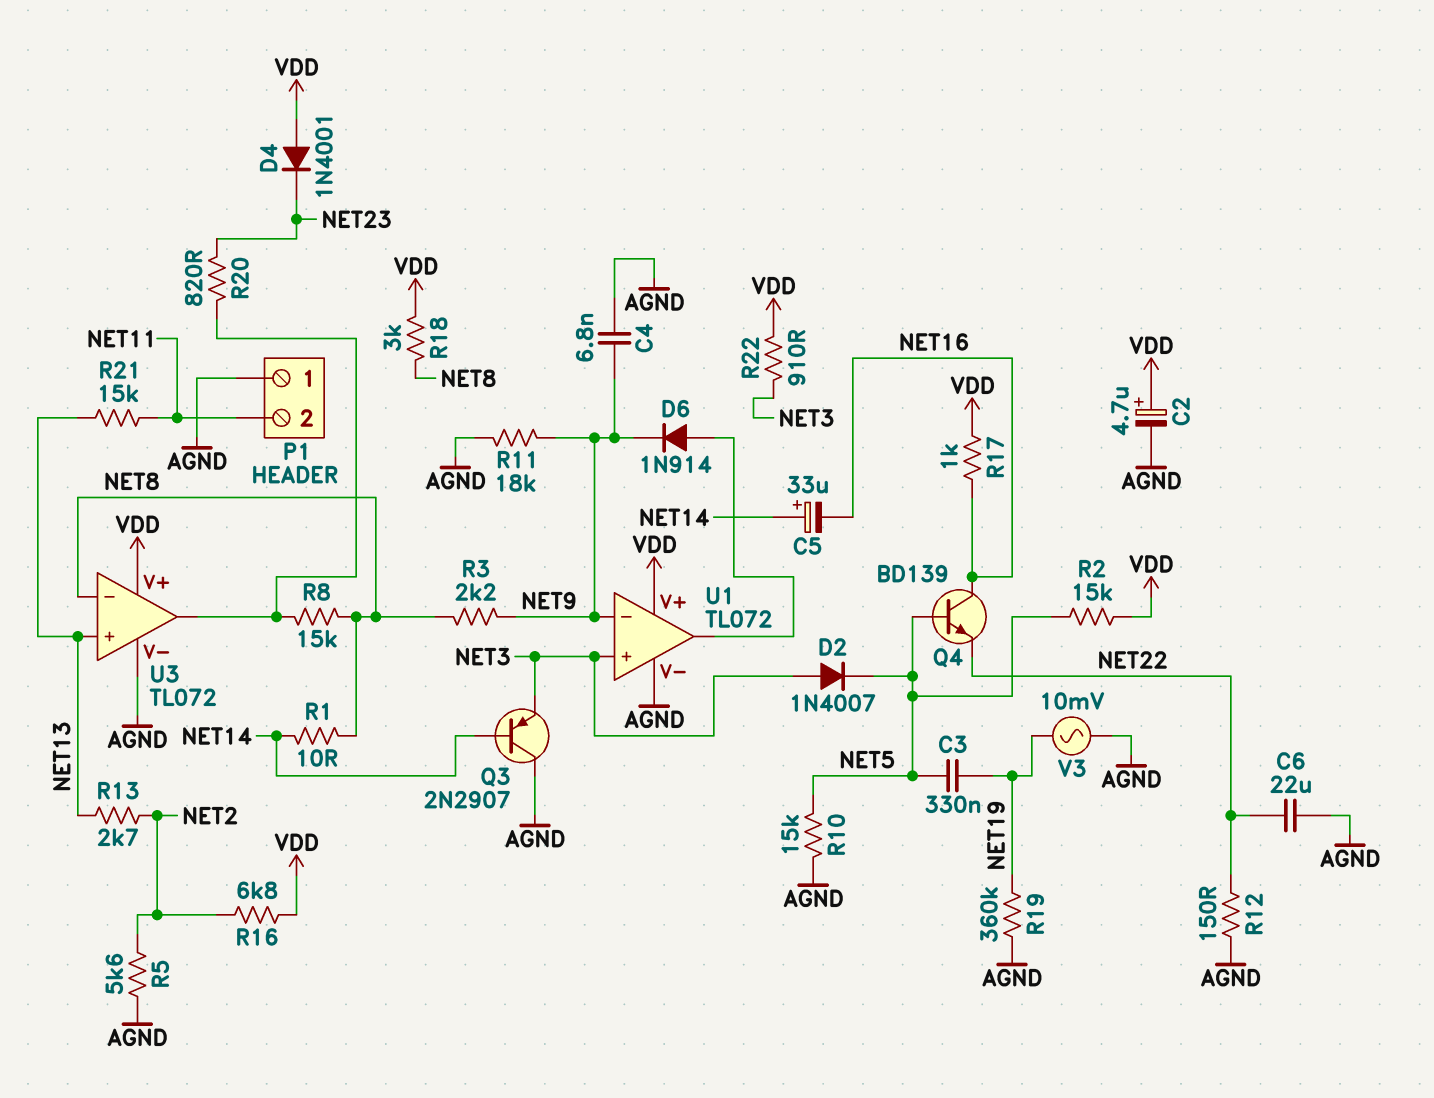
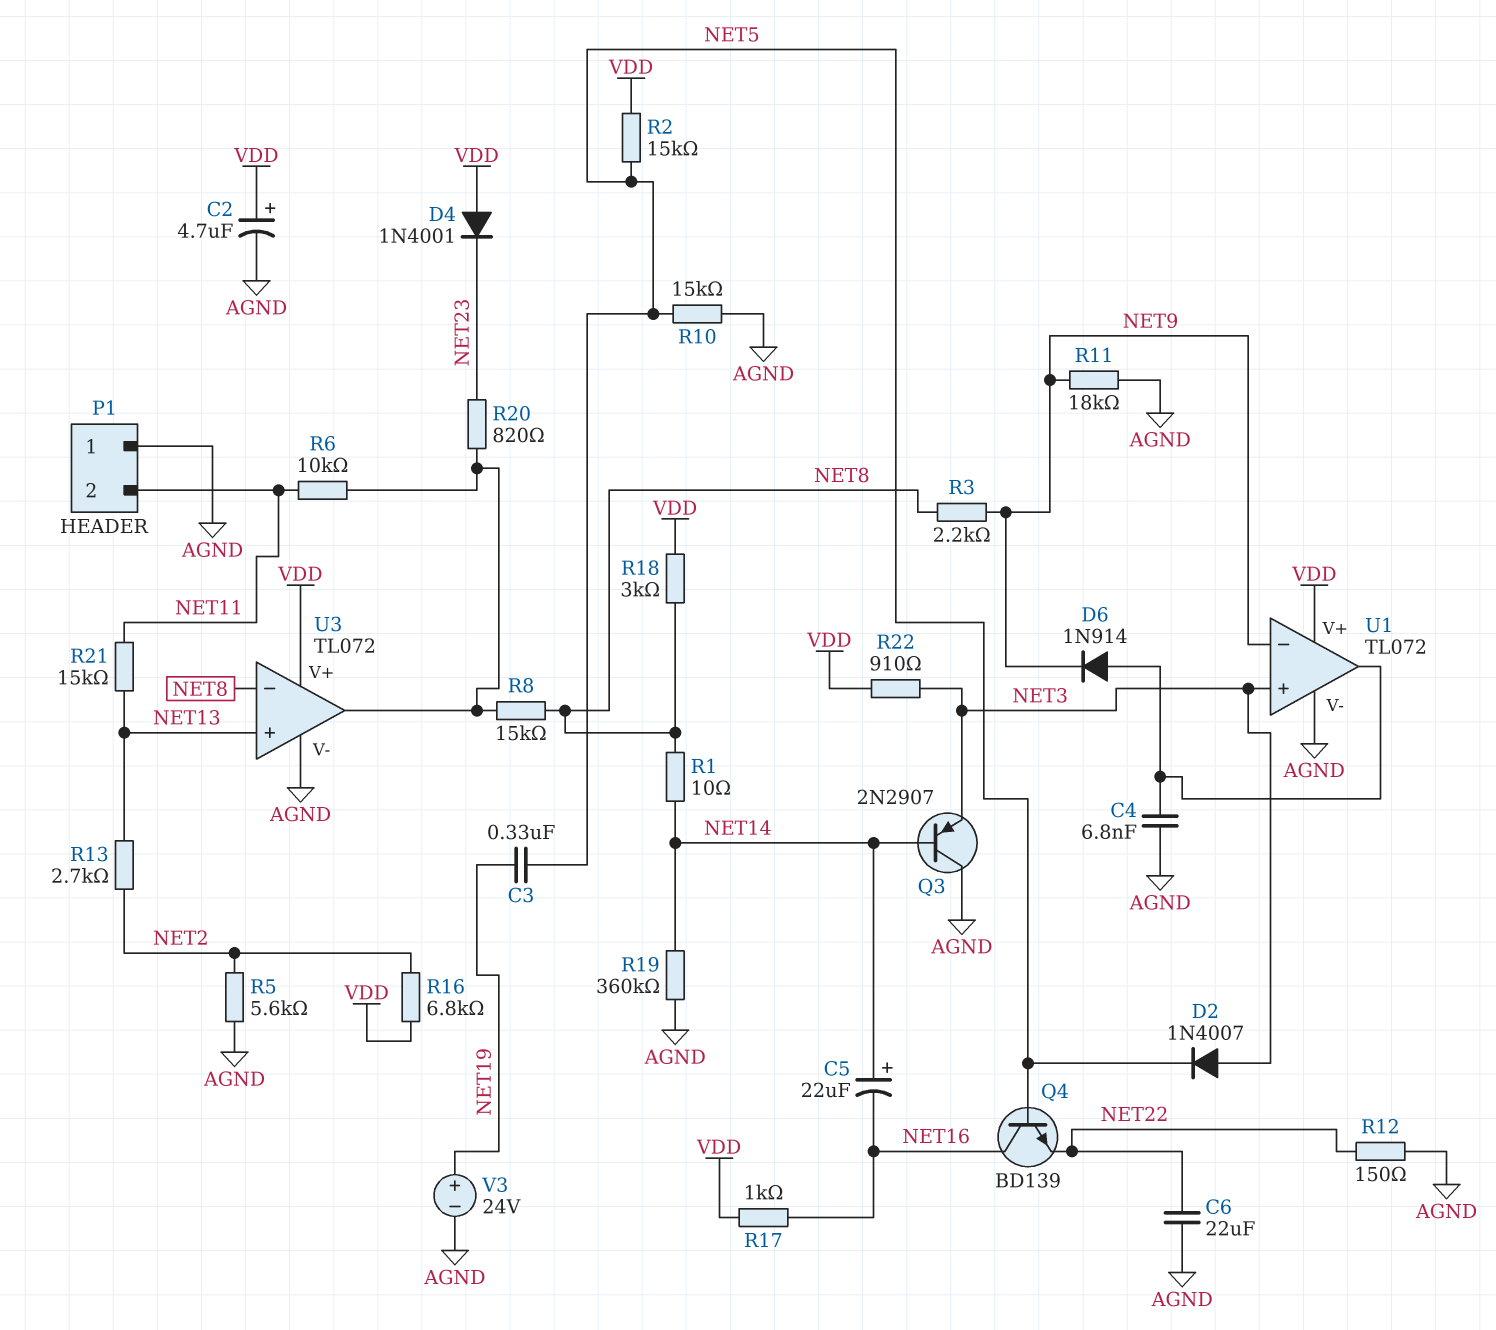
C4: 6.8nF (AGND, NET9) -> 6.8nF (AGND, U1/out)
C5: 33uF (plus NET14, minus NET16) -> 22uF (plus NET14, minus NET16)
R6: none -> 10k (NET11, U3/out)
R19: 360k (AGND, NET19) -> 360k (AGND, NET14)
V3: AC 10mV (AGND, NET19) -> 24V (plus NET19, minus AGND)

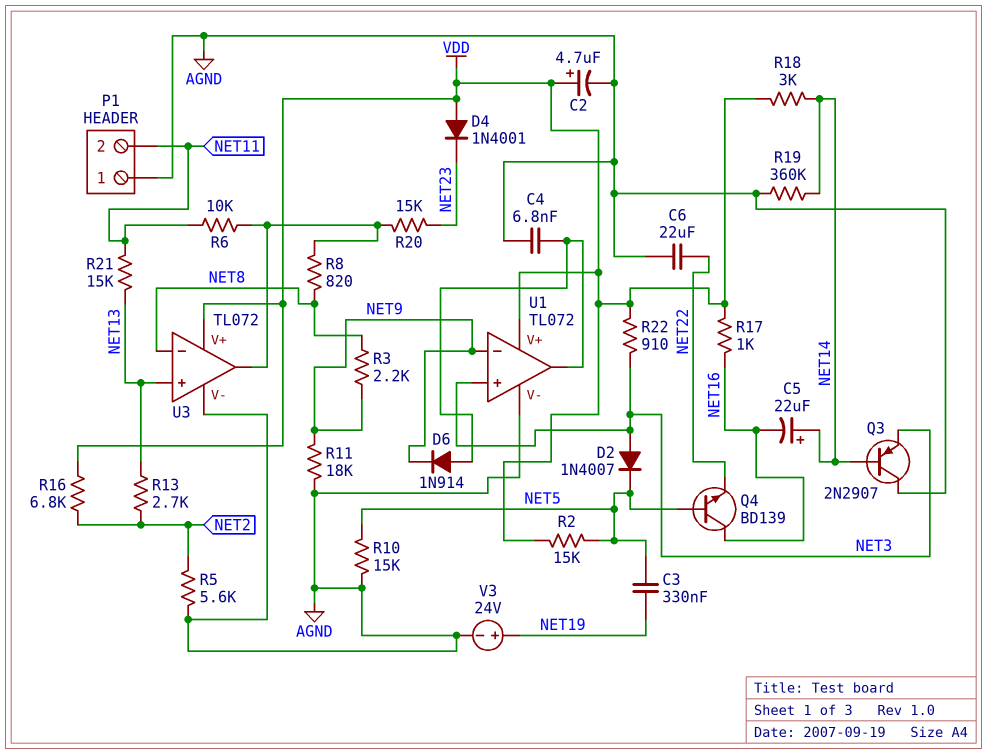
R1: 10 (NET8, NET14) -> none
R8: 15k (NET8, U3/out) -> 820 (NET8, U3/out)
R12: 150 (AGND, NET22) -> none
R18: 3k (NET8, VDD) -> 3k (NET14, VDD)
R20: 820 (NET23, U3/out) -> 15k (NET23, U3/out)

